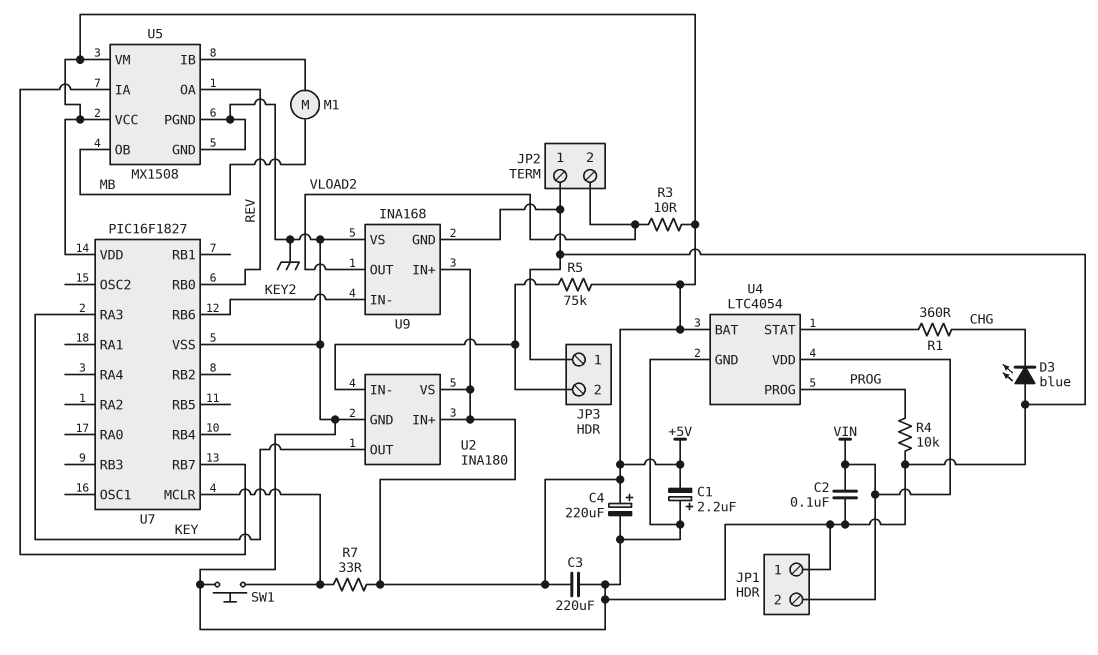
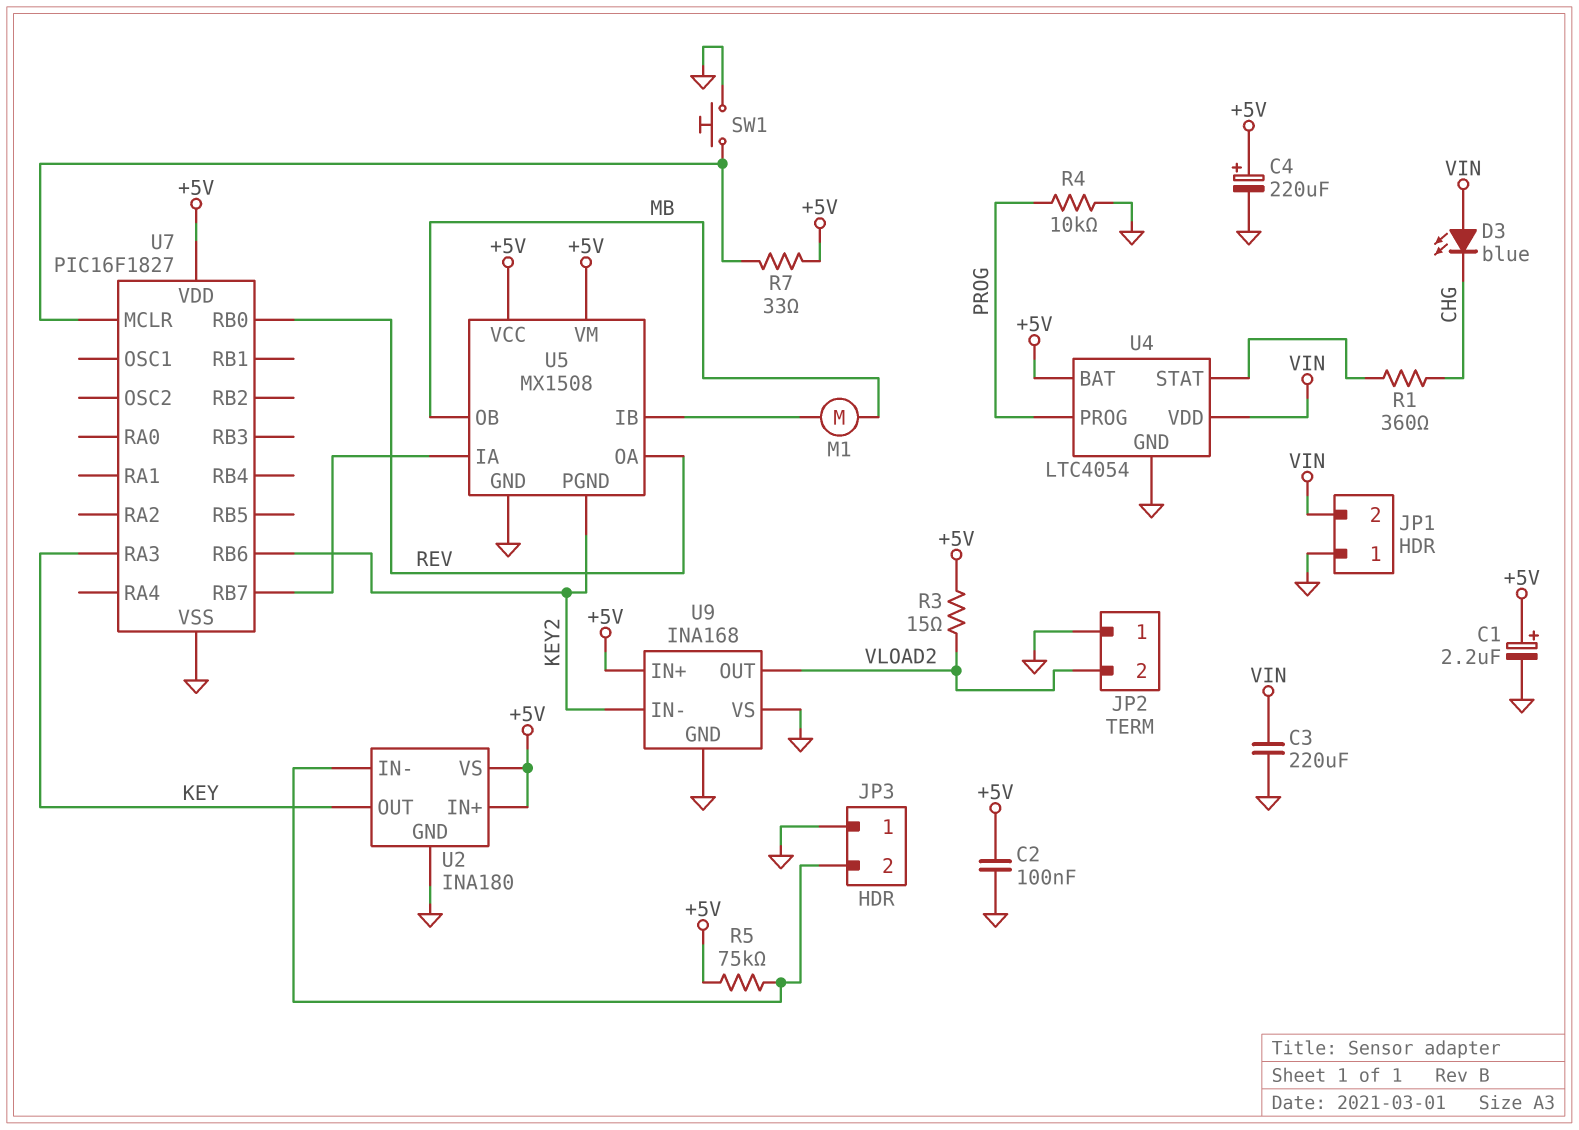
C1: 2.2uF (plus GND, minus +5V) -> 2.2uF (plus +5V, minus GND)
C2: 100nF (GND, VIN) -> 100nF (+5V, GND)
C3: 220uF (+5V, GND) -> 220uF (GND, VIN)
D3: LED blue (A GND, K CHG) -> LED blue (A VIN, K CHG)
R3: 10 (+5V, VLOAD2) -> 15 (+5V, VLOAD2)
U5 pin PGND: GND -> KEY2

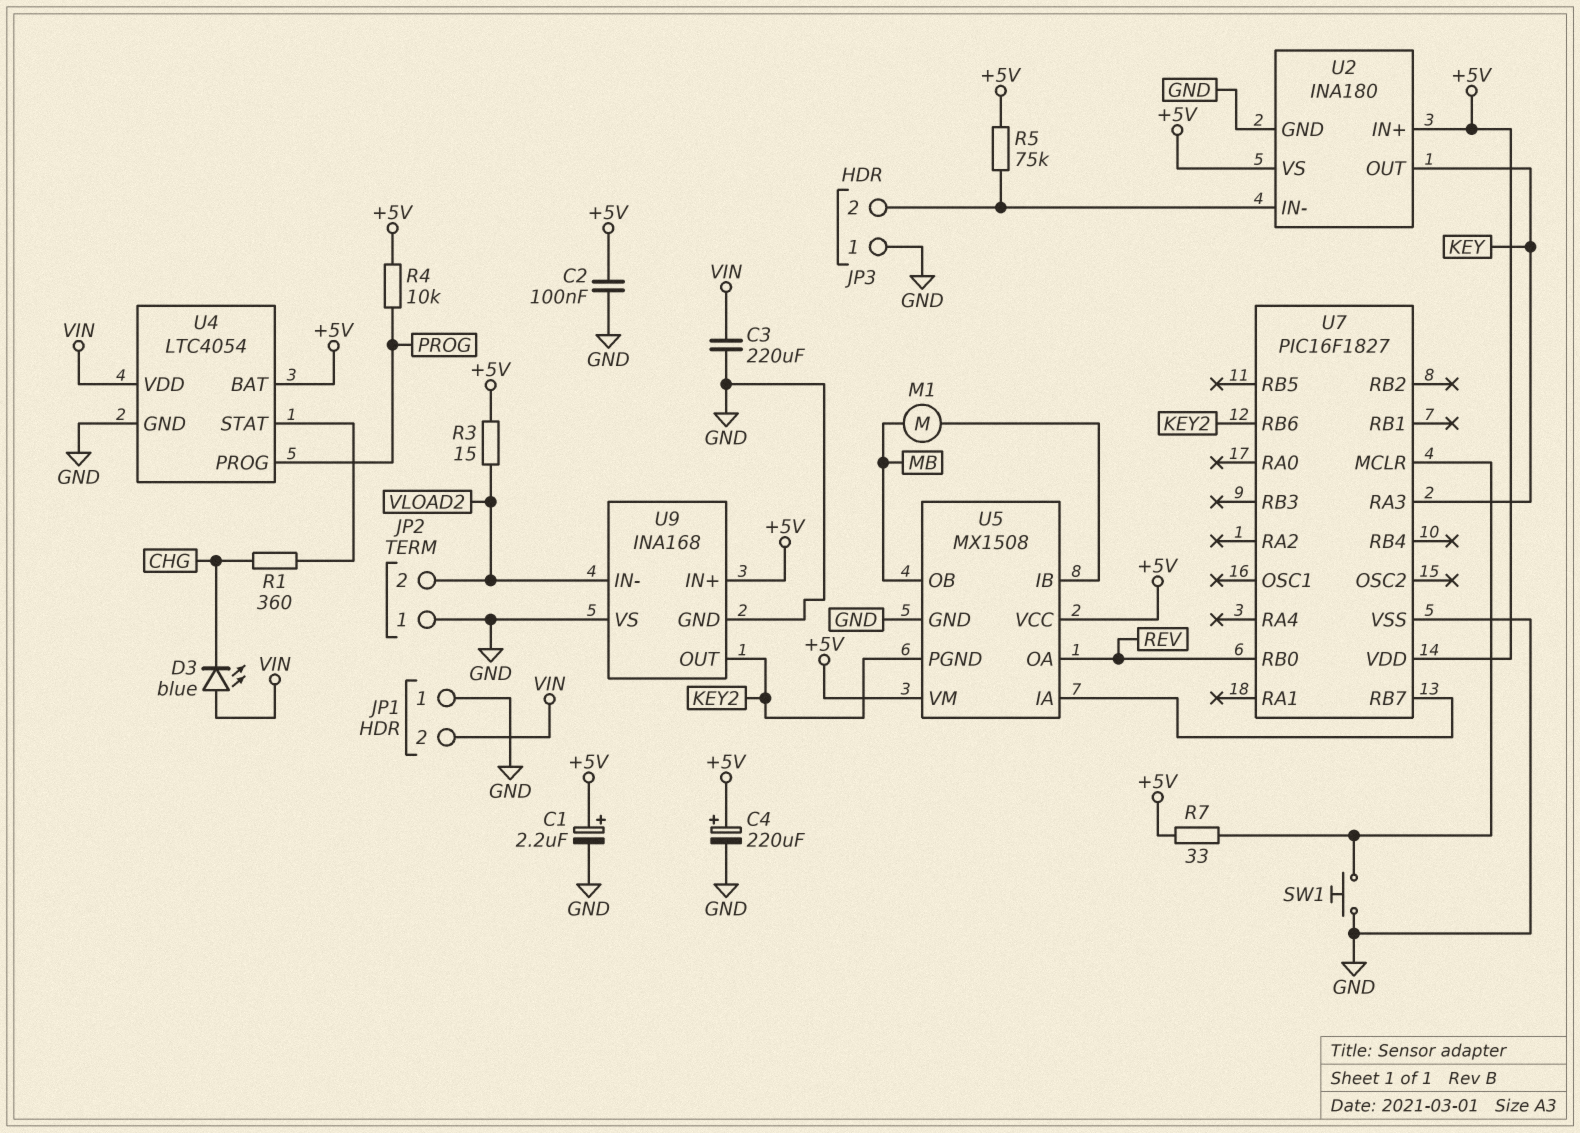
R4: 10k (GND, PROG) -> 10k (+5V, PROG)
U9 pin IN-: KEY2 -> VLOAD2
U9 pin OUT: VLOAD2 -> KEY2

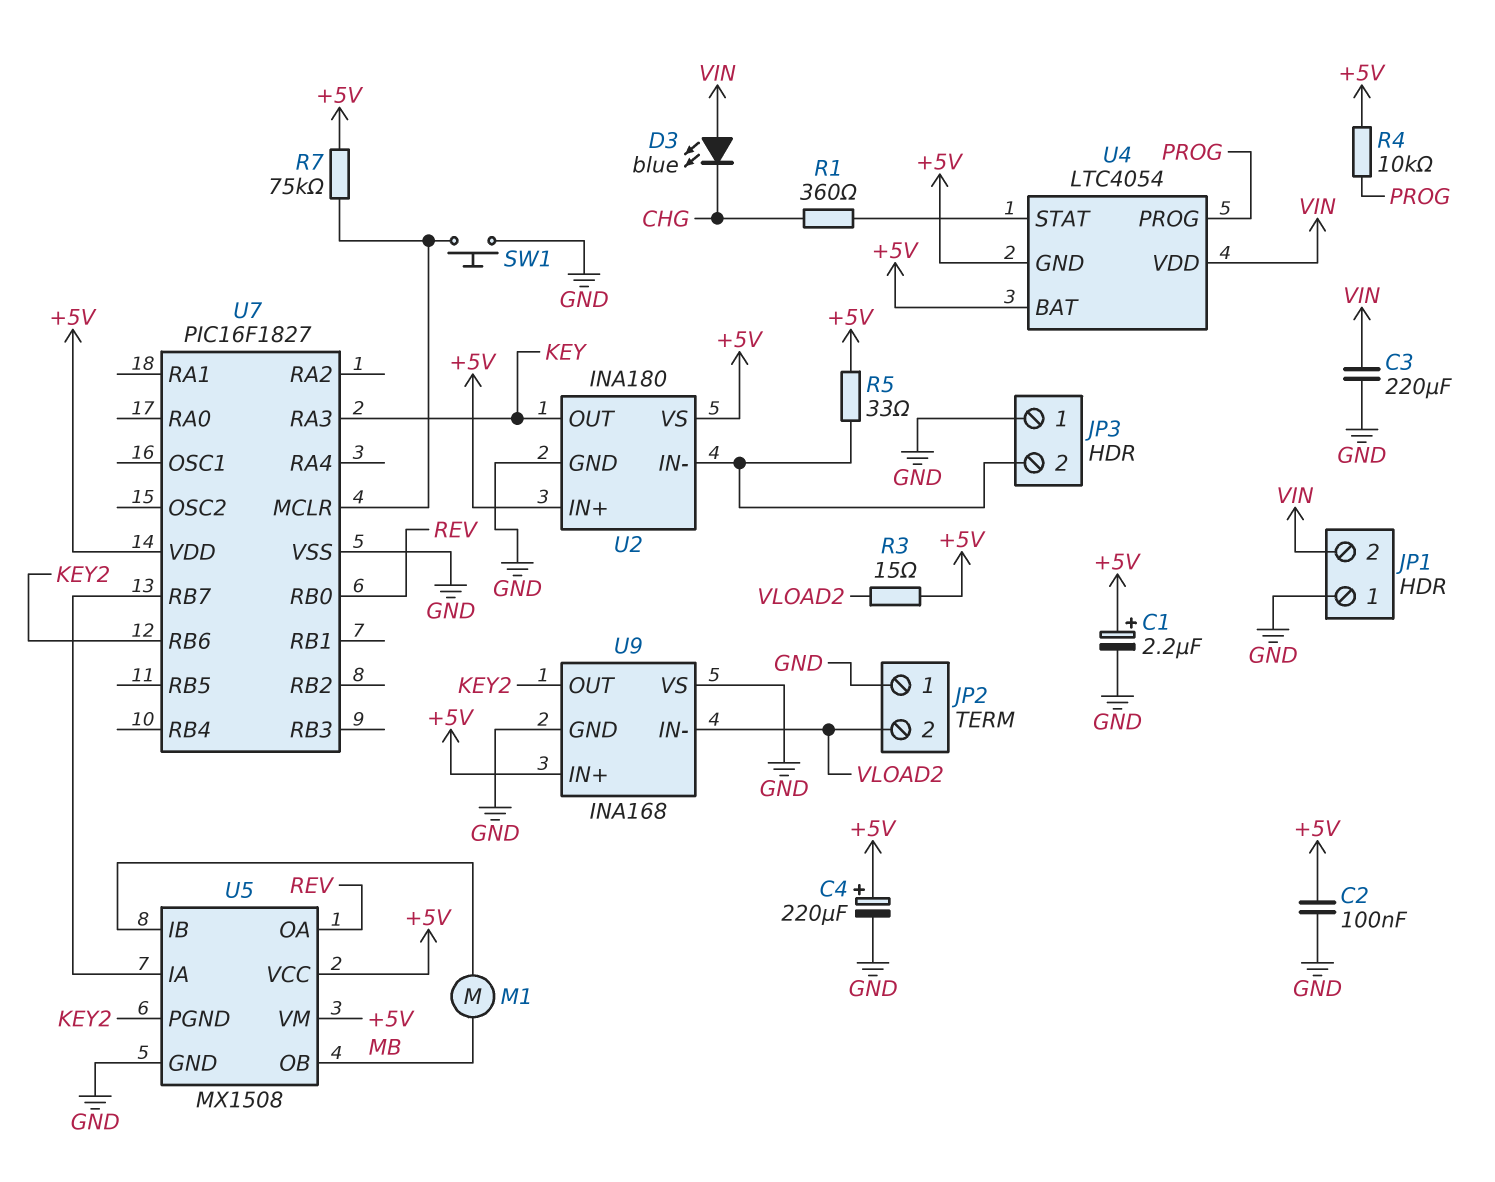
R5: 75k (+5V, JP3/2) -> 33 (+5V, JP3/2)
R7: 33 (+5V, U7/MCLR) -> 75k (+5V, U7/MCLR)
U4 pin GND: GND -> +5V

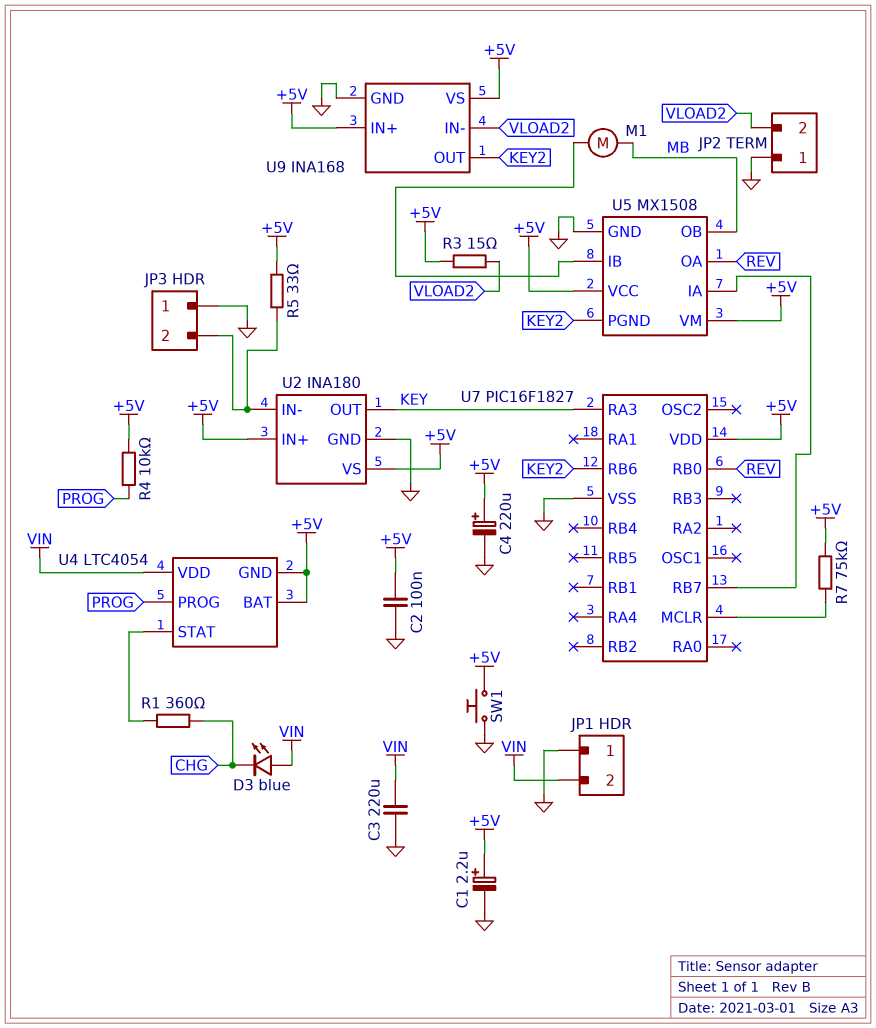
SW1: button (GND, U7/MCLR) -> button (+5V, GND)
U9 pin VS: GND -> +5V

